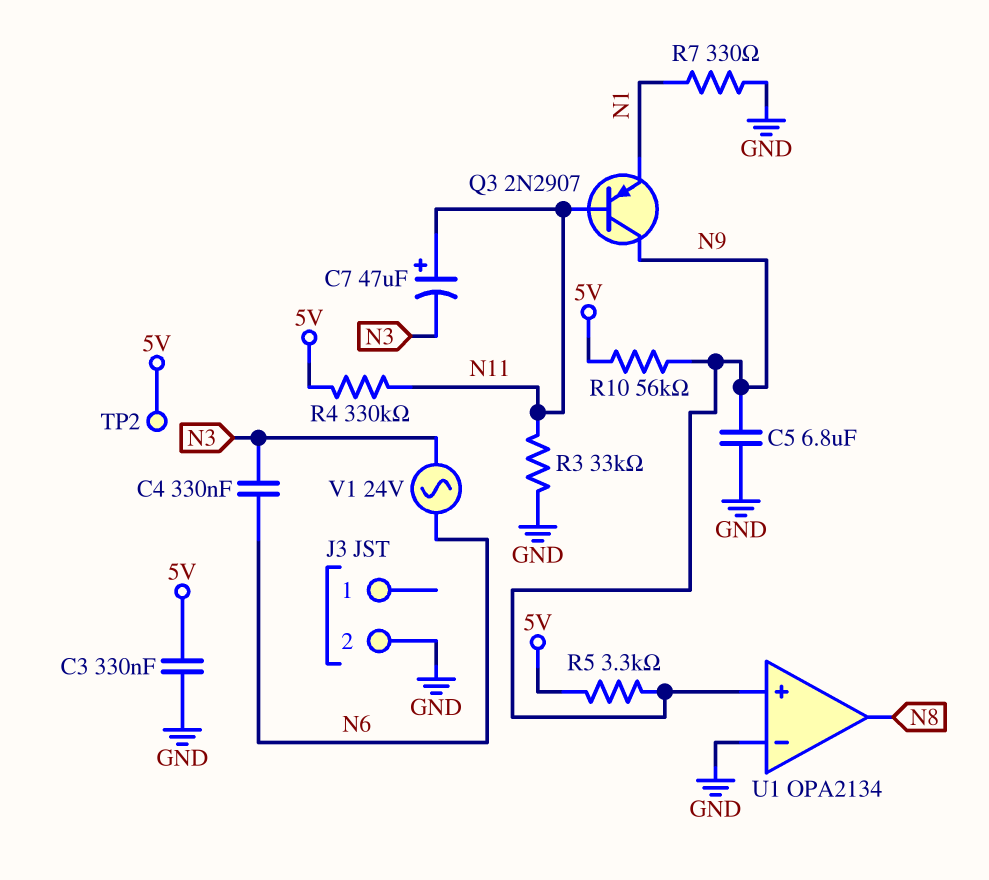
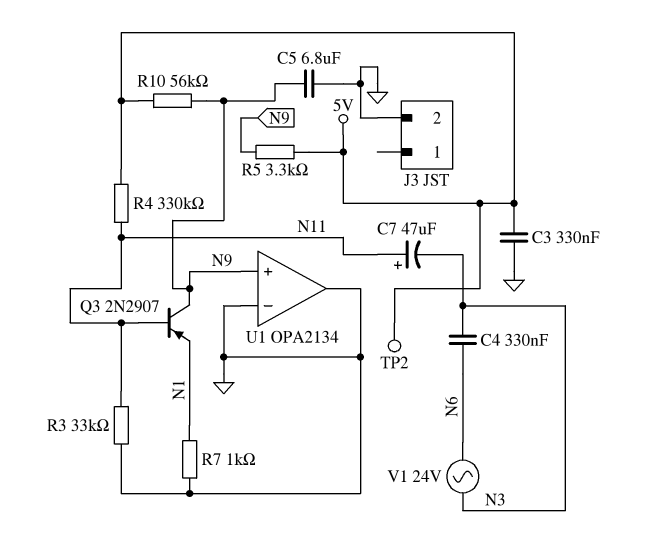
R7: 330 (GND, N1) -> 1k (GND, N1)
U1 pin out: N8 -> GND

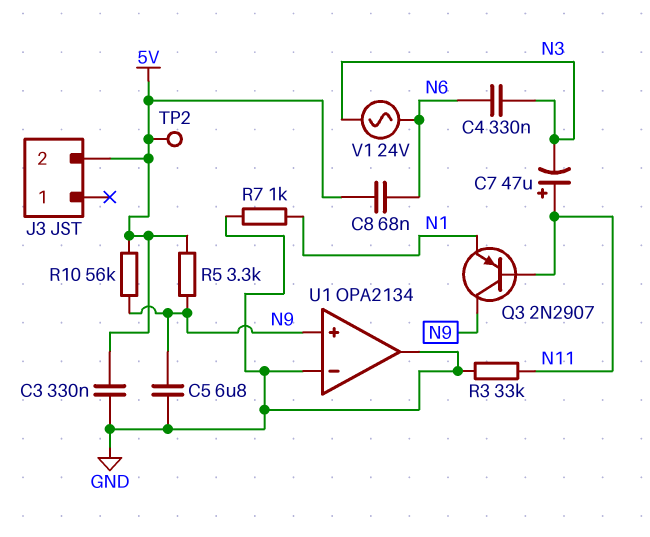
C8: none -> 68nF (5V, N6)
J3 pin 2: GND -> 5V
R4: 330k (5V, N11) -> none

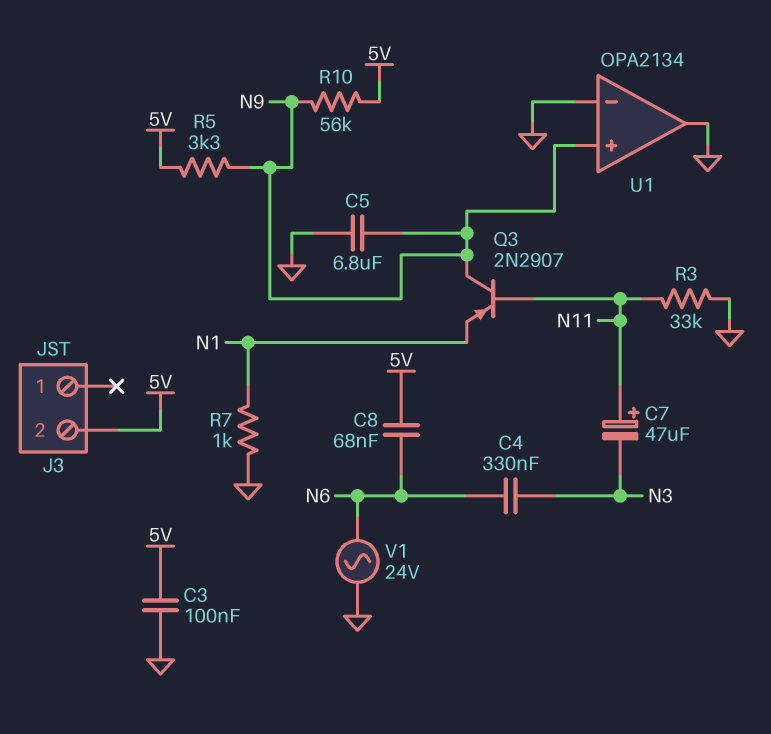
C3: 330nF (5V, GND) -> 100nF (5V, GND)
TP2: test point (5V) -> none
V1: AC 24V (N3, N6) -> AC 24V (GND, N6)

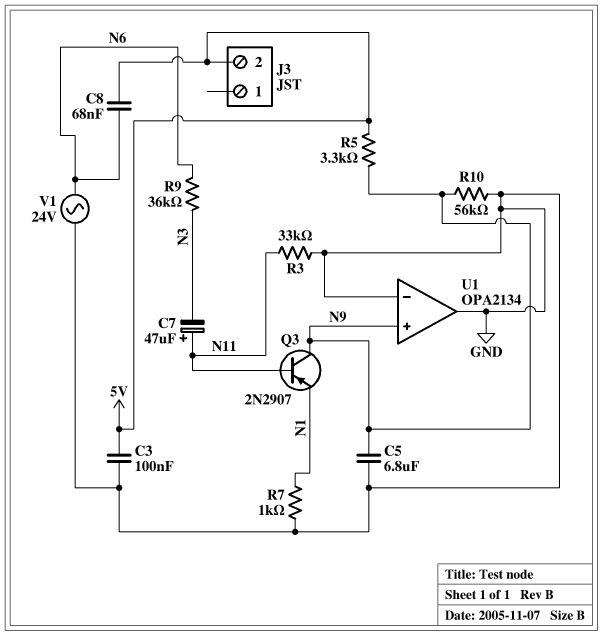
C4: 330nF (N3, N6) -> none
R9: none -> 36k (N3, N6)
R10: 56k (5V, N9) -> 56k (GND, N9)

